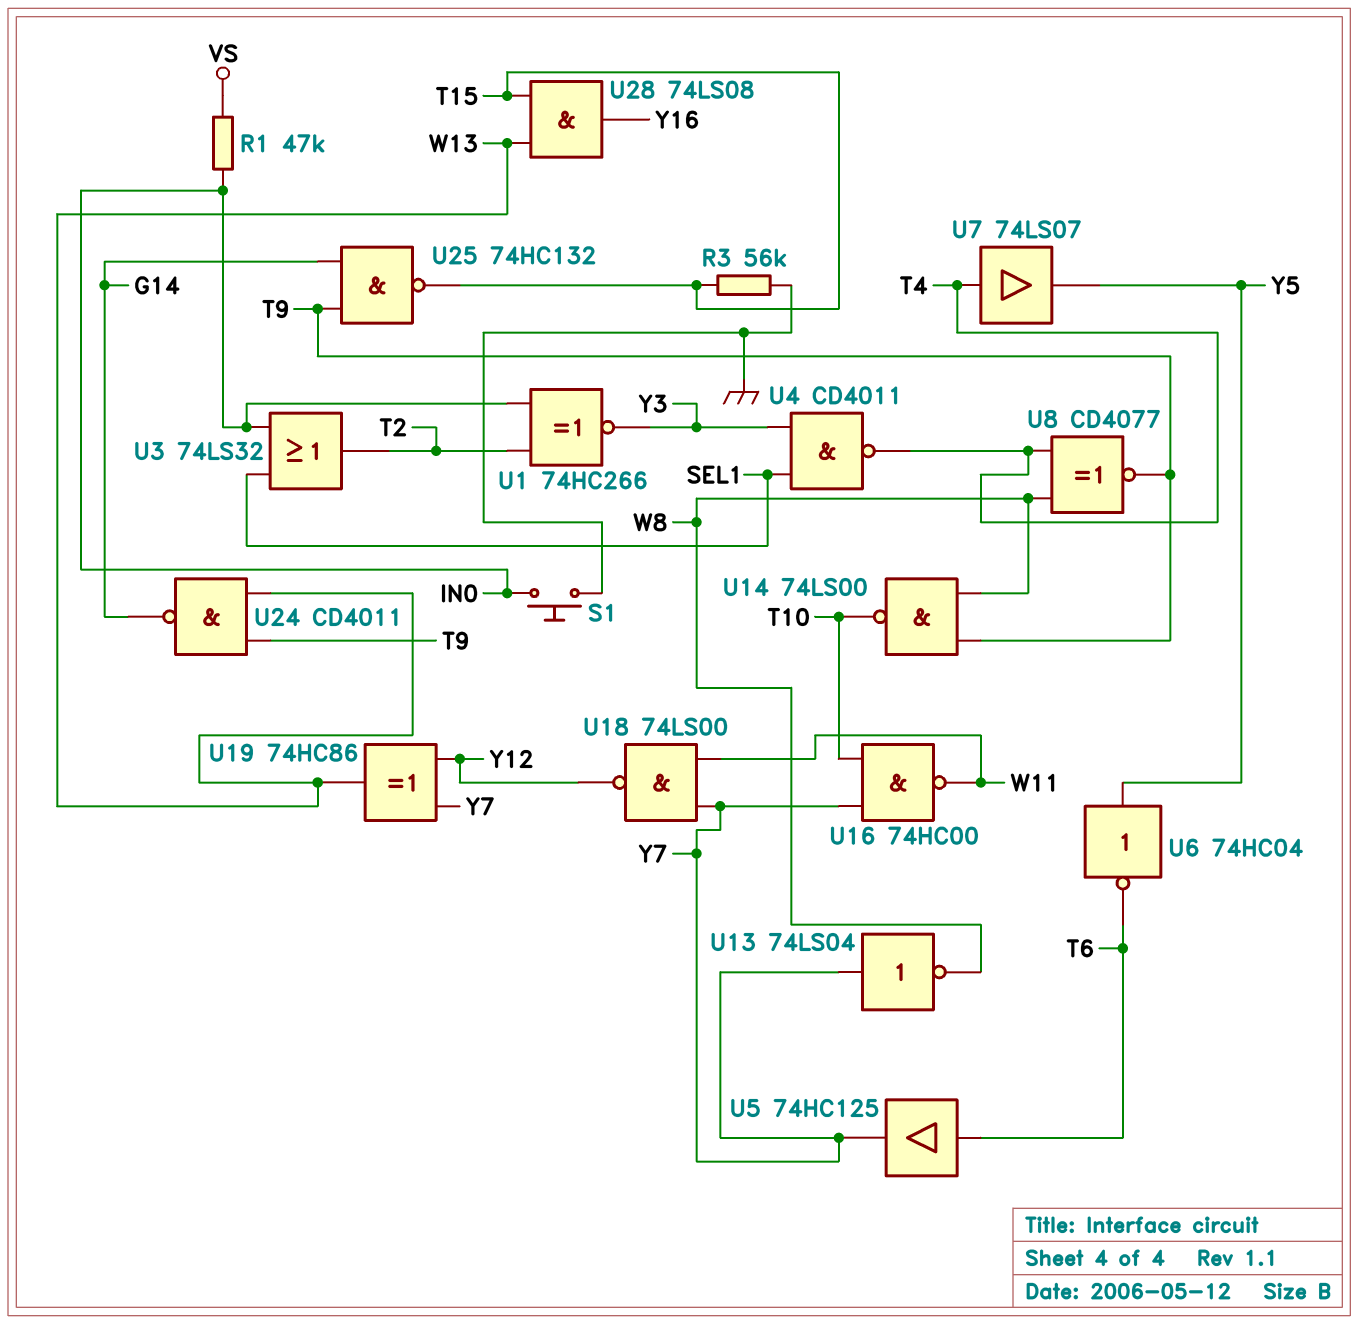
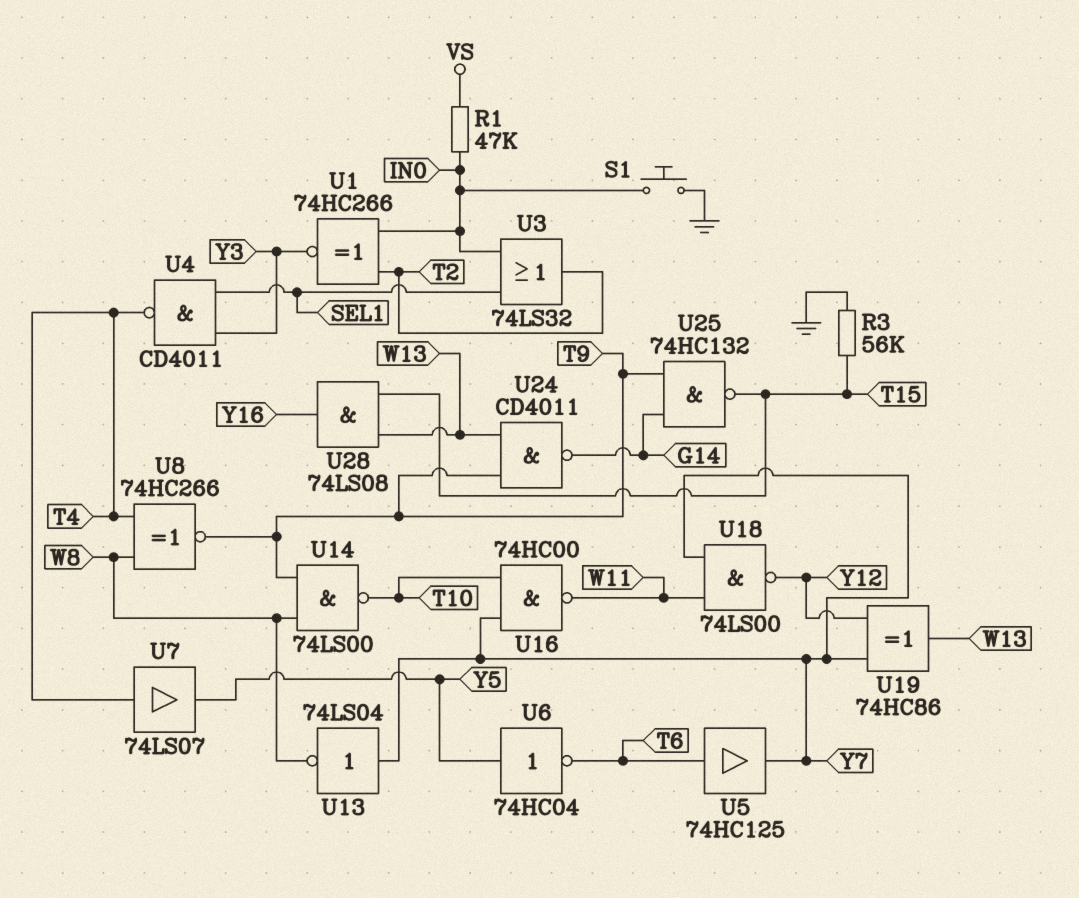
U8: XNOR CD4077 (in T4, in W8, out T9) -> XNOR 74HC266 (in T4, in W8, out T9)

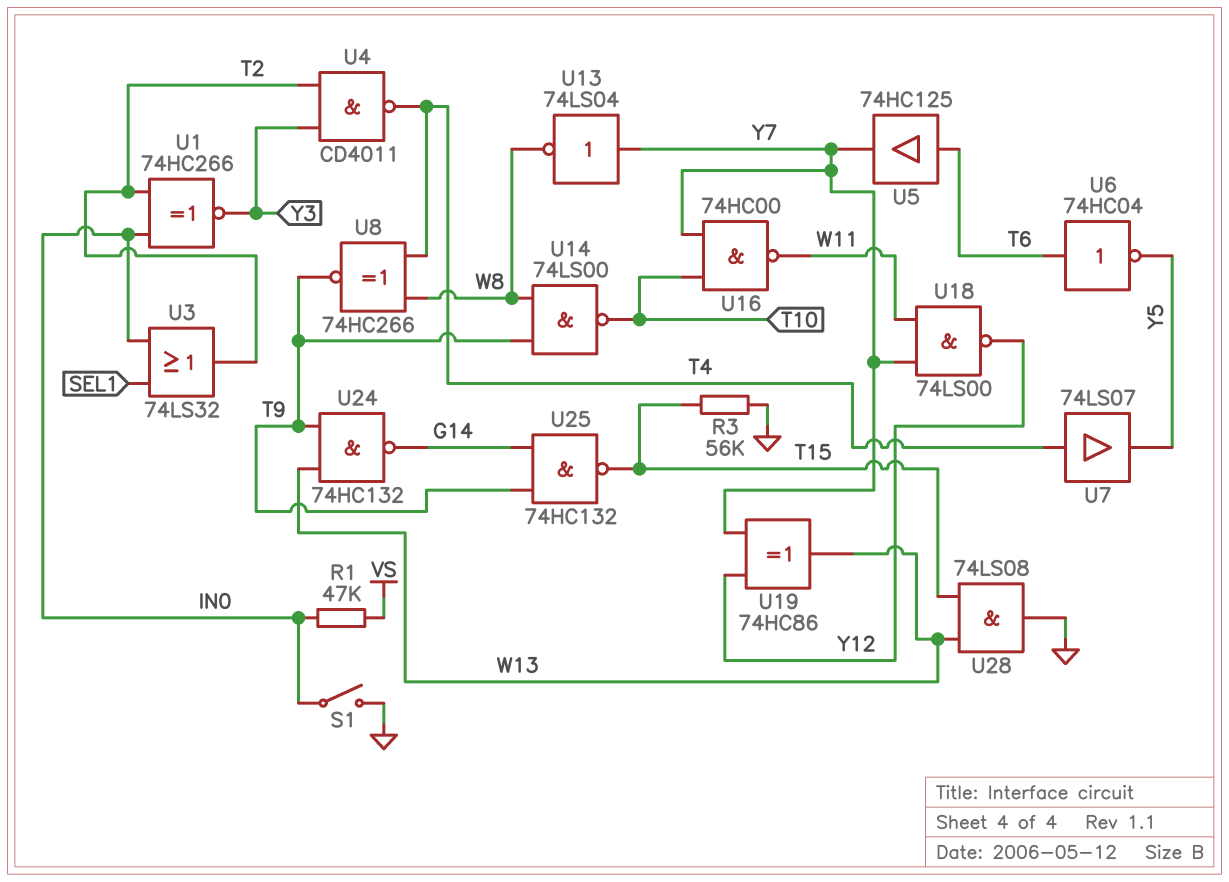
S1: button (GND, IN0) -> switch (GND, IN0)
U4: NAND CD4011 (in SEL1, in Y3, out T4) -> NAND CD4011 (in T2, in Y3, out T4)
U6: NOT 74HC04 (in Y5, out T6) -> NOT 74HC04 (in T6, out Y5)
U24: NAND CD4011 (in T9, in W13, out G14) -> NAND 74HC132 (in T9, in W13, out G14)
U28: AND 74LS08 (in T15, in W13, out Y16) -> AND 74LS08 (in T15, in W13, out GND)

